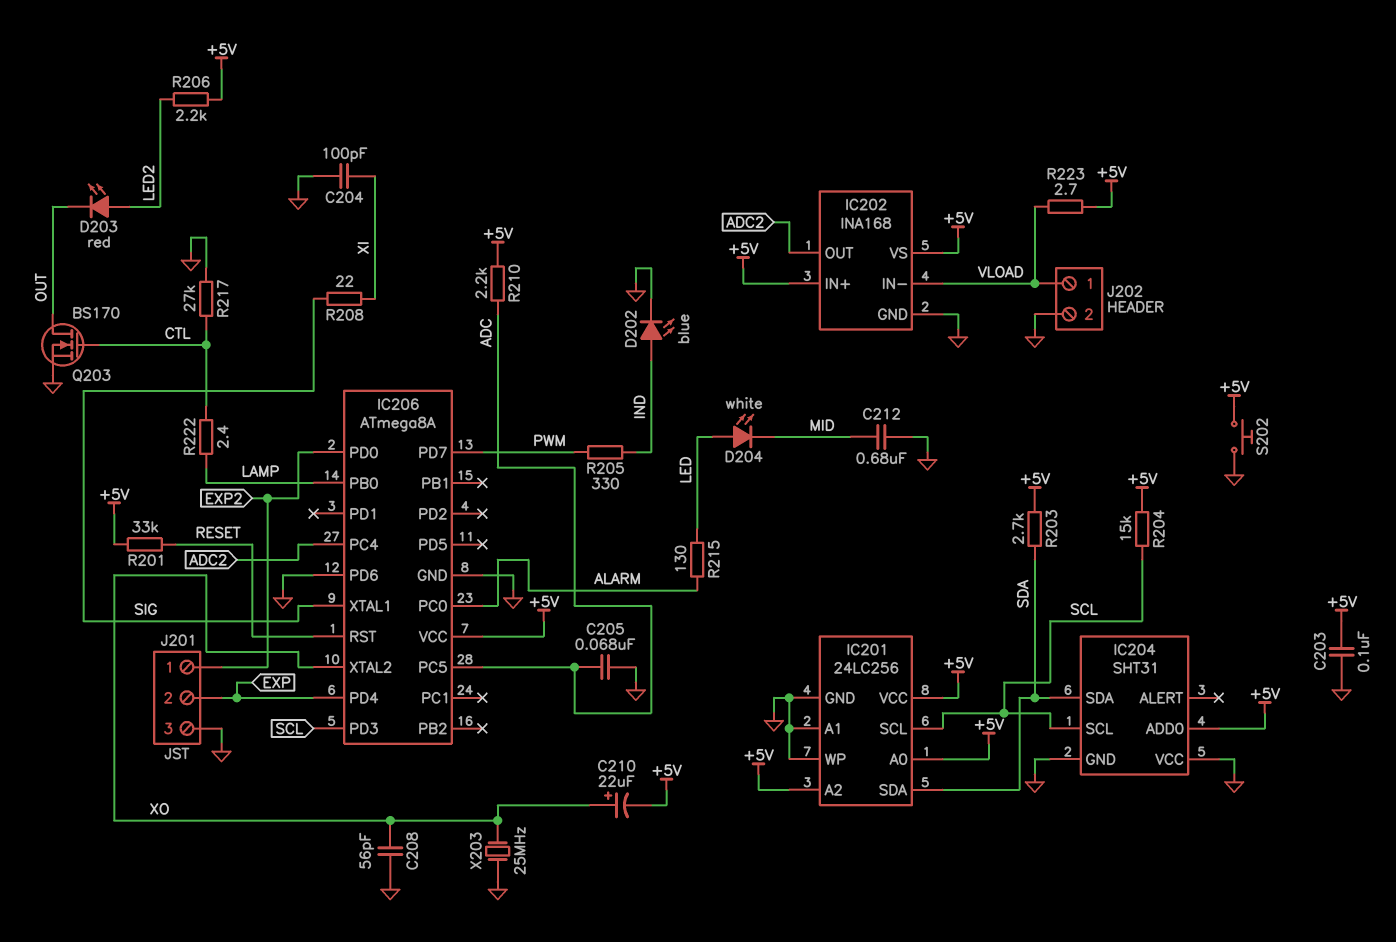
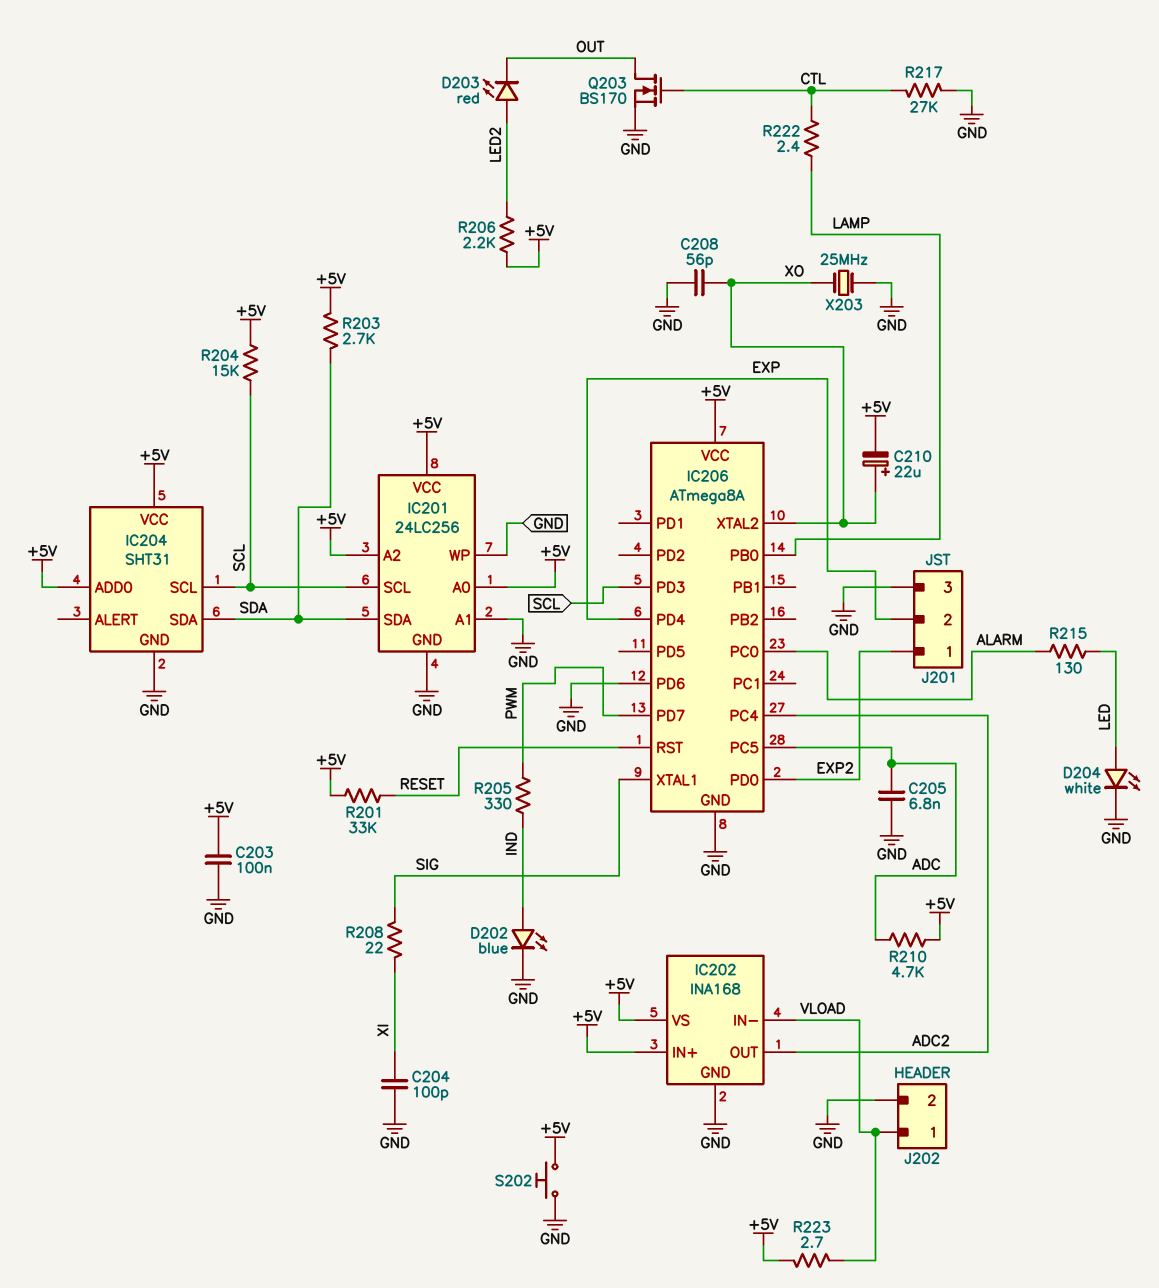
C205: 68nF (ADC, GND) -> 6.8nF (ADC, GND)
C212: 680nF (GND, MID) -> none
D204: LED white (A LED, K MID) -> LED white (A LED, K GND)
IC204 pin VCC: GND -> +5V
R210: 2.2k (+5V, ADC) -> 4.7k (+5V, ADC)

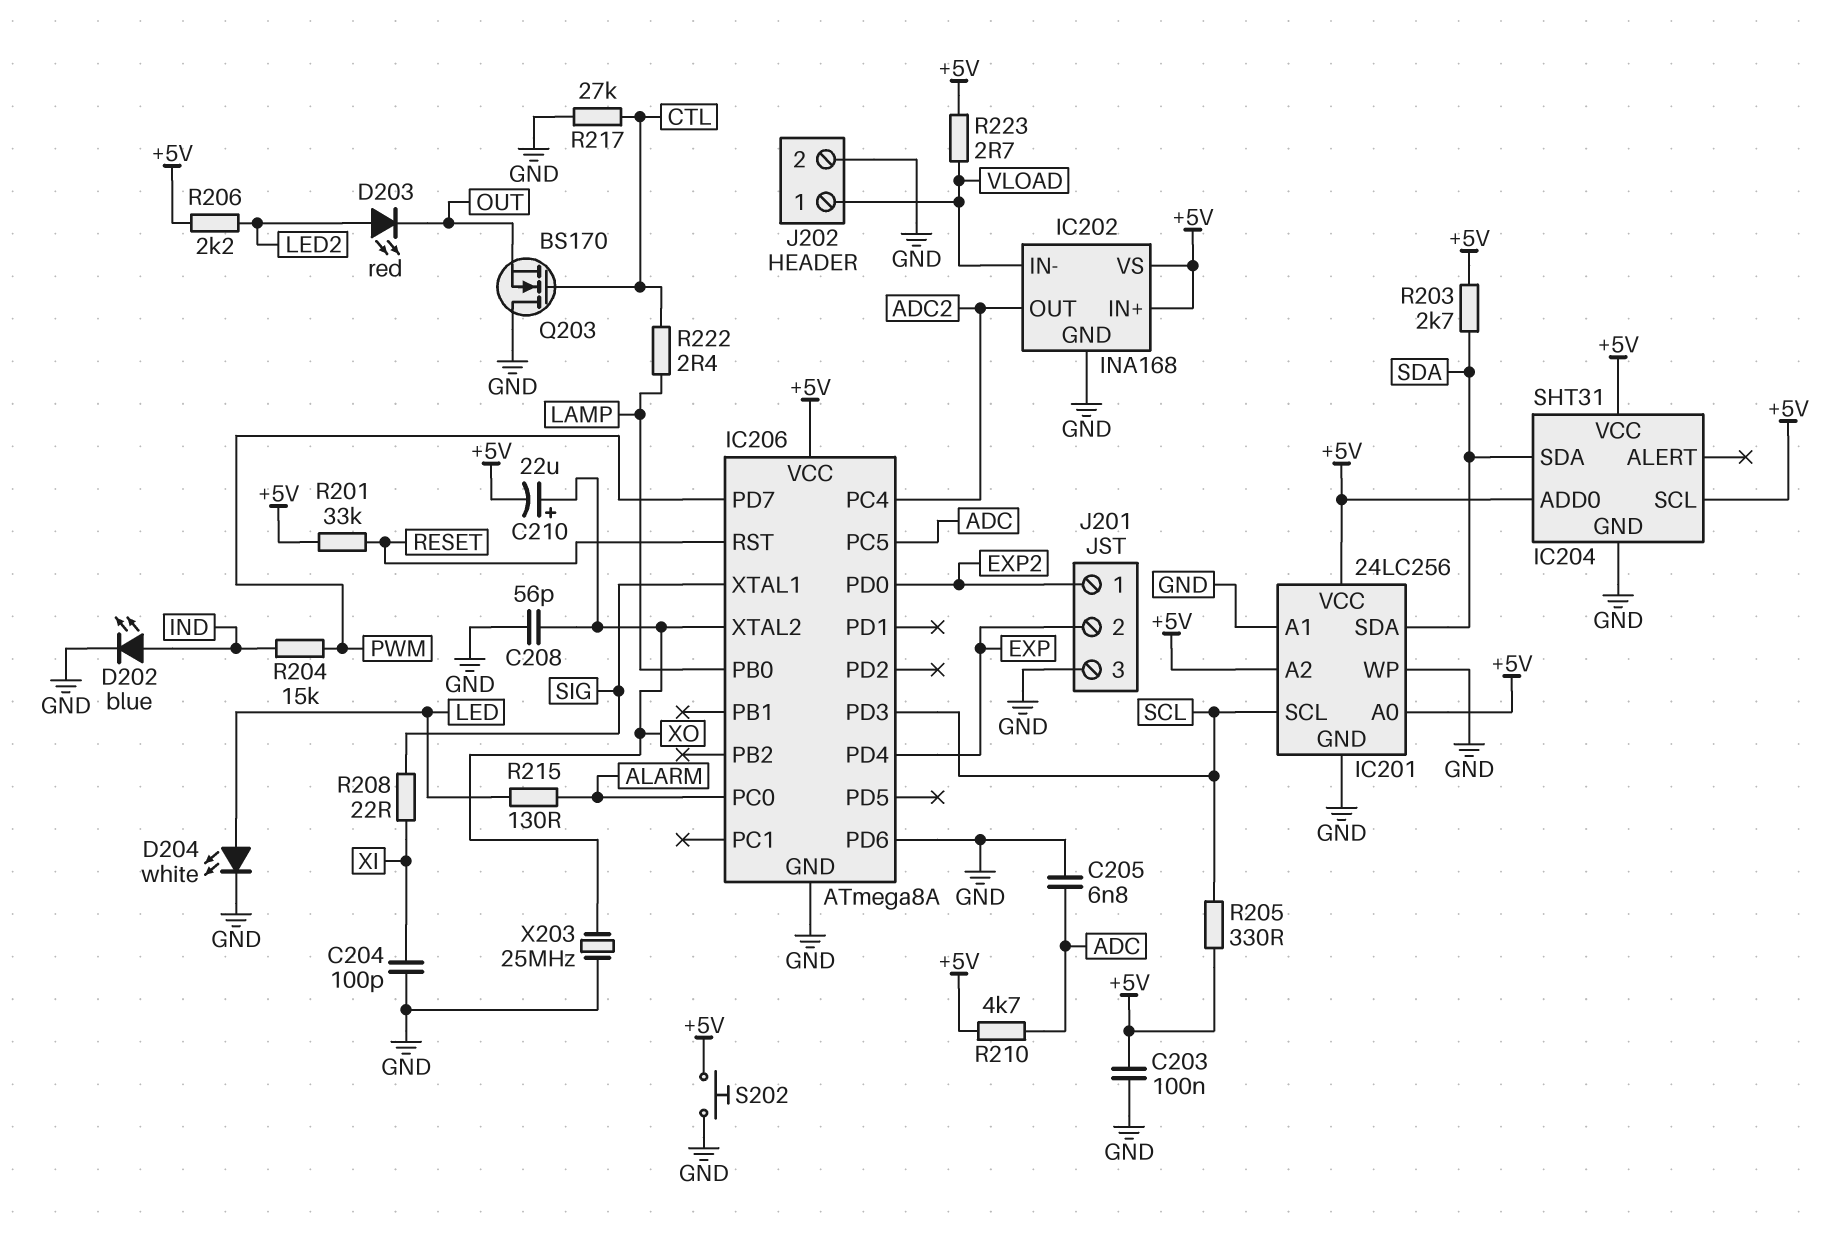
IC204 pin SCL: SCL -> +5V
Q203: NMOS BS170 (G CTL, D OUT, S GND) -> NMOS BS170 (G CTL, D GND, S OUT)
R204: 15k (+5V, SCL) -> 15k (IND, PWM)
R205: 330 (IND, PWM) -> 330 (+5V, SCL)

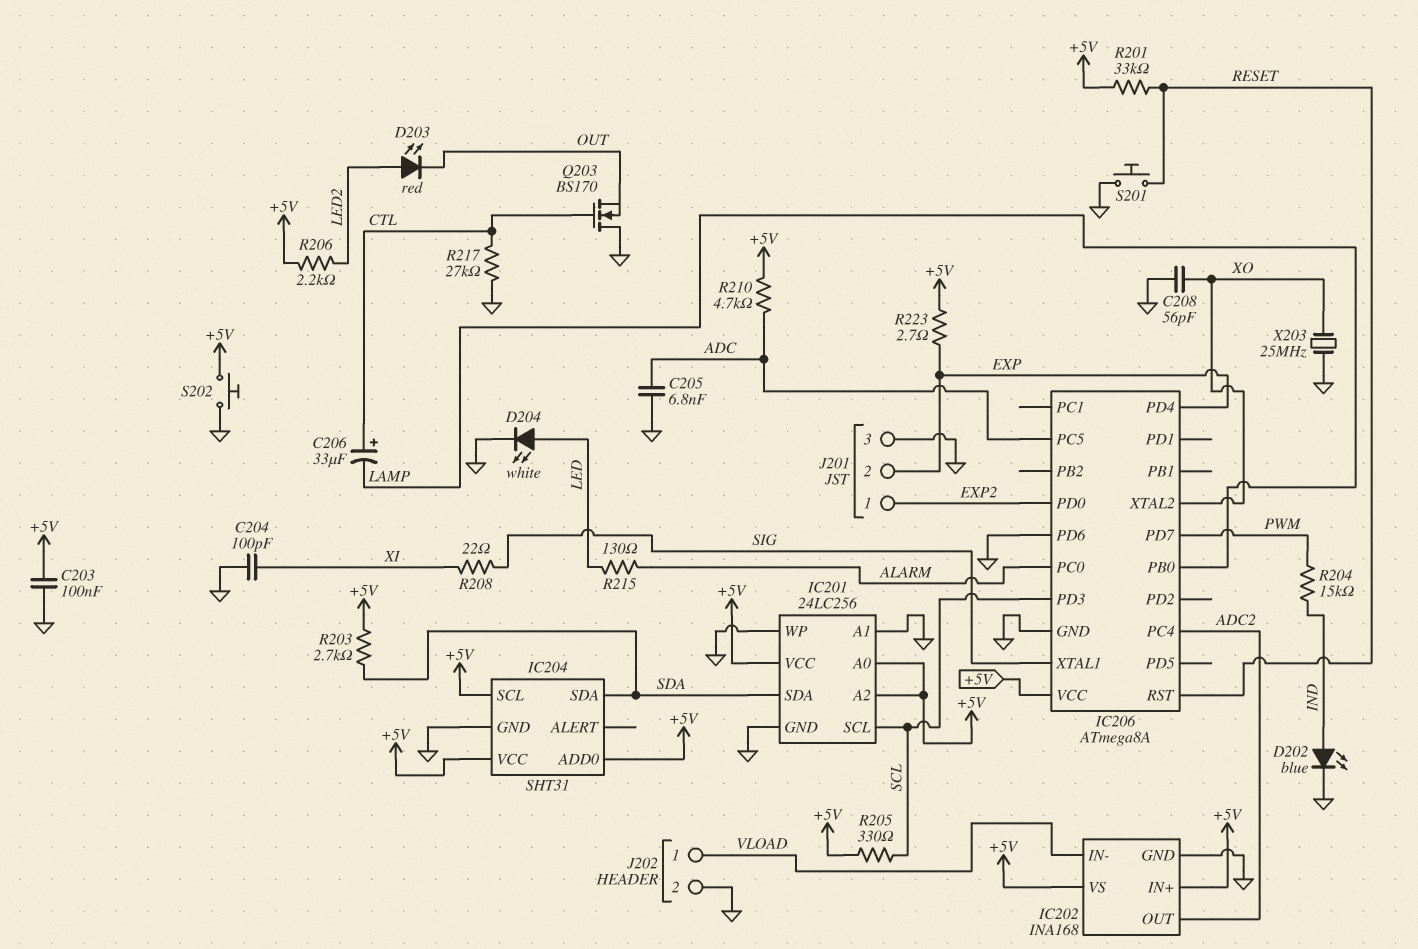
C206: none -> 33uF (plus CTL, minus LAMP)
C210: 22uF (plus XO, minus +5V) -> none
R222: 2.4 (CTL, LAMP) -> none
R223: 2.7 (+5V, VLOAD) -> 2.7 (+5V, EXP)
S201: none -> button (GND, RESET)

